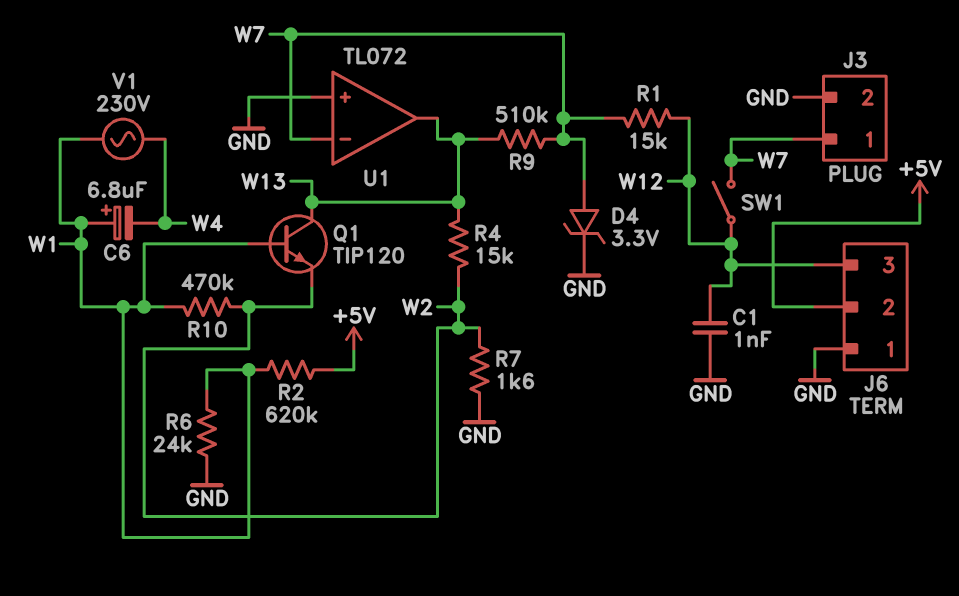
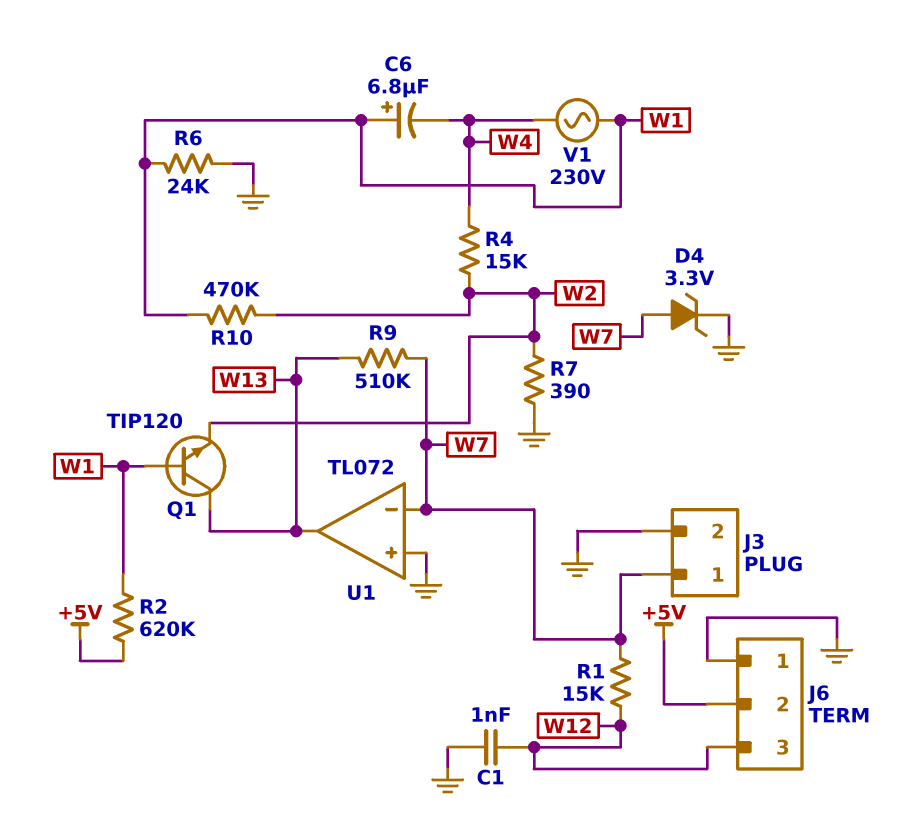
R4: 15k (W2, W13) -> 15k (W2, W4)
R7: 1.6k (GND, W2) -> 390 (GND, W2)
SW1: switch (W7, W12) -> none

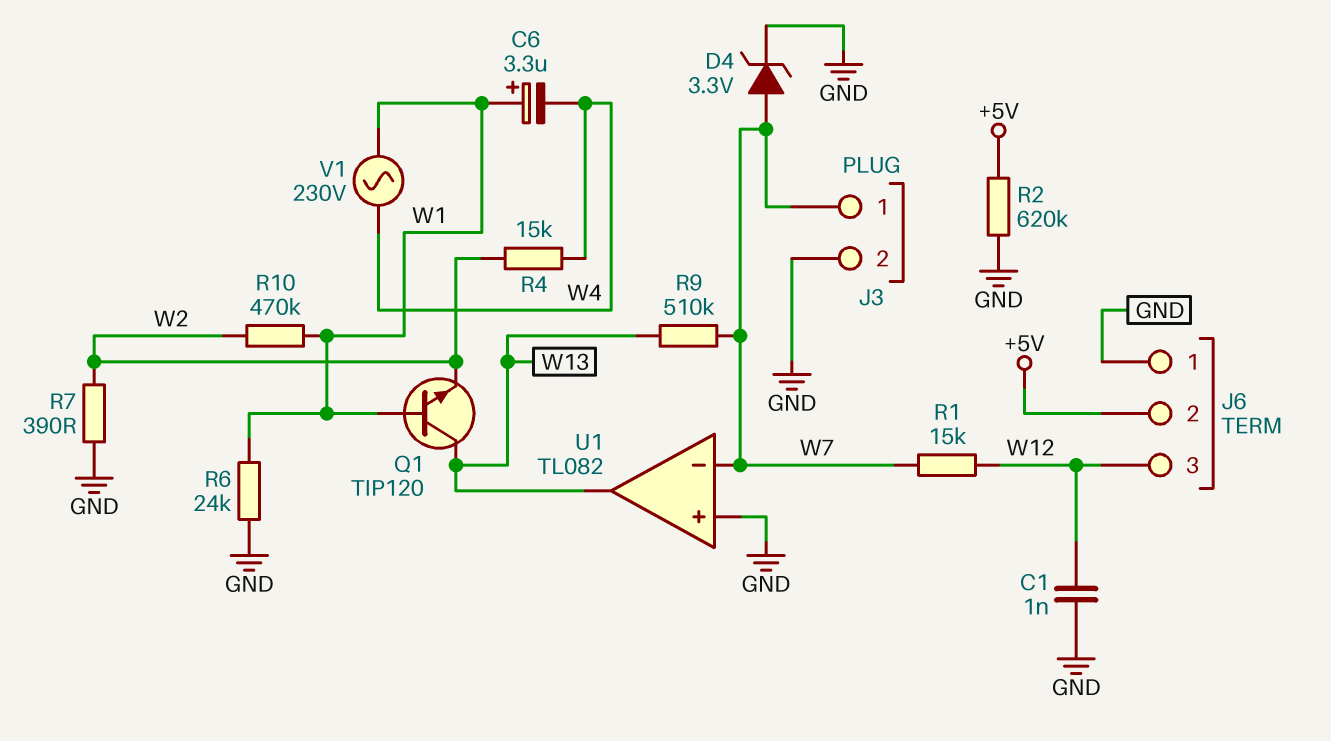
C6: 6.8uF (plus W1, minus W4) -> 3.3uF (plus W1, minus W4)
R2: 620k (+5V, W1) -> 620k (+5V, GND)
U1: TL072 -> TL082

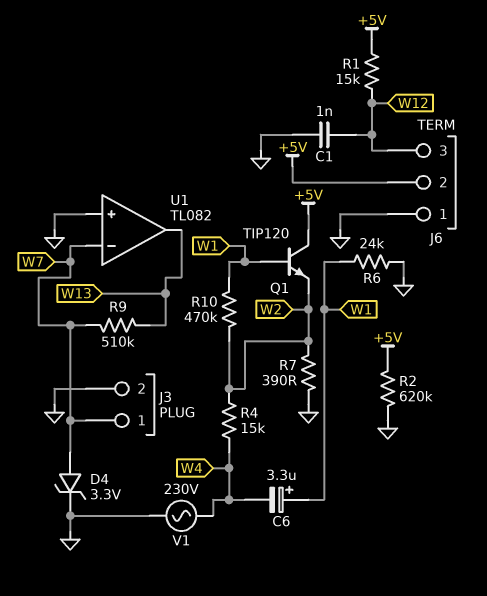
Q1: NPN TIP120 (B W1, C W13, E W2) -> NPN TIP120 (B W1, C +5V, E W2)
R1: 15k (W7, W12) -> 15k (+5V, W12)
V1: AC 230V (W1, W4) -> AC 230V (GND, W4)

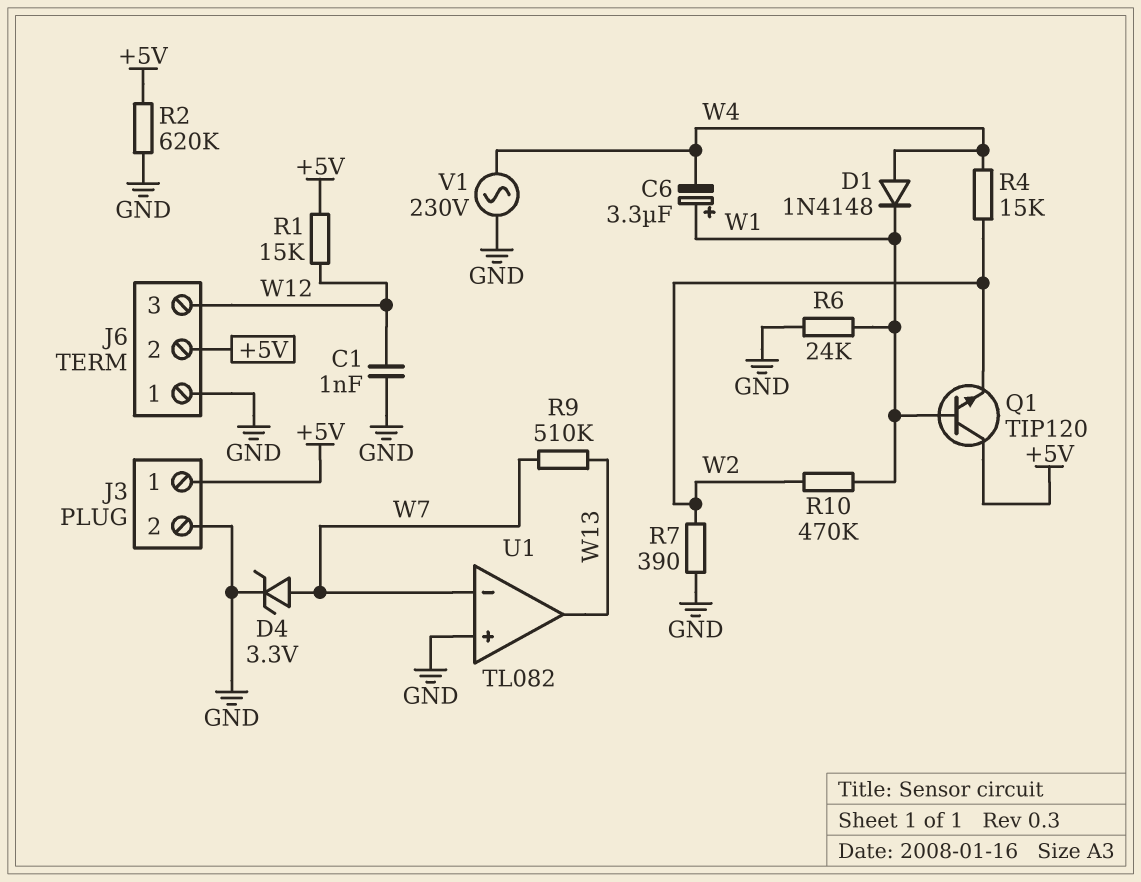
D1: none -> diode 1N4148 (A W4, K W1)
J3 pin 1: W7 -> +5V

